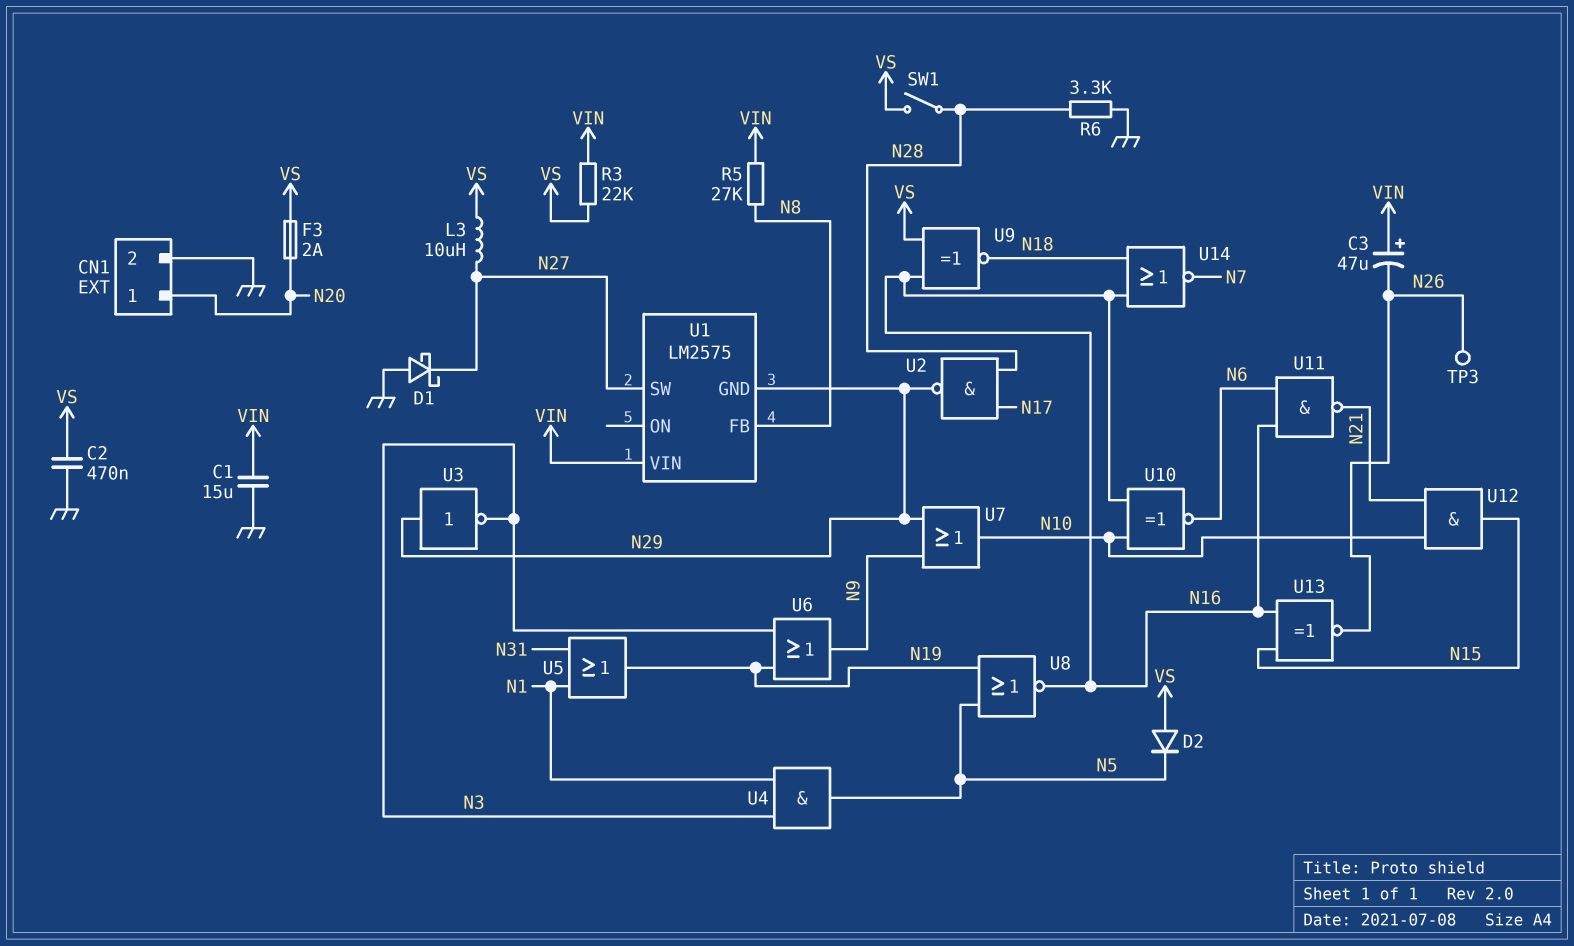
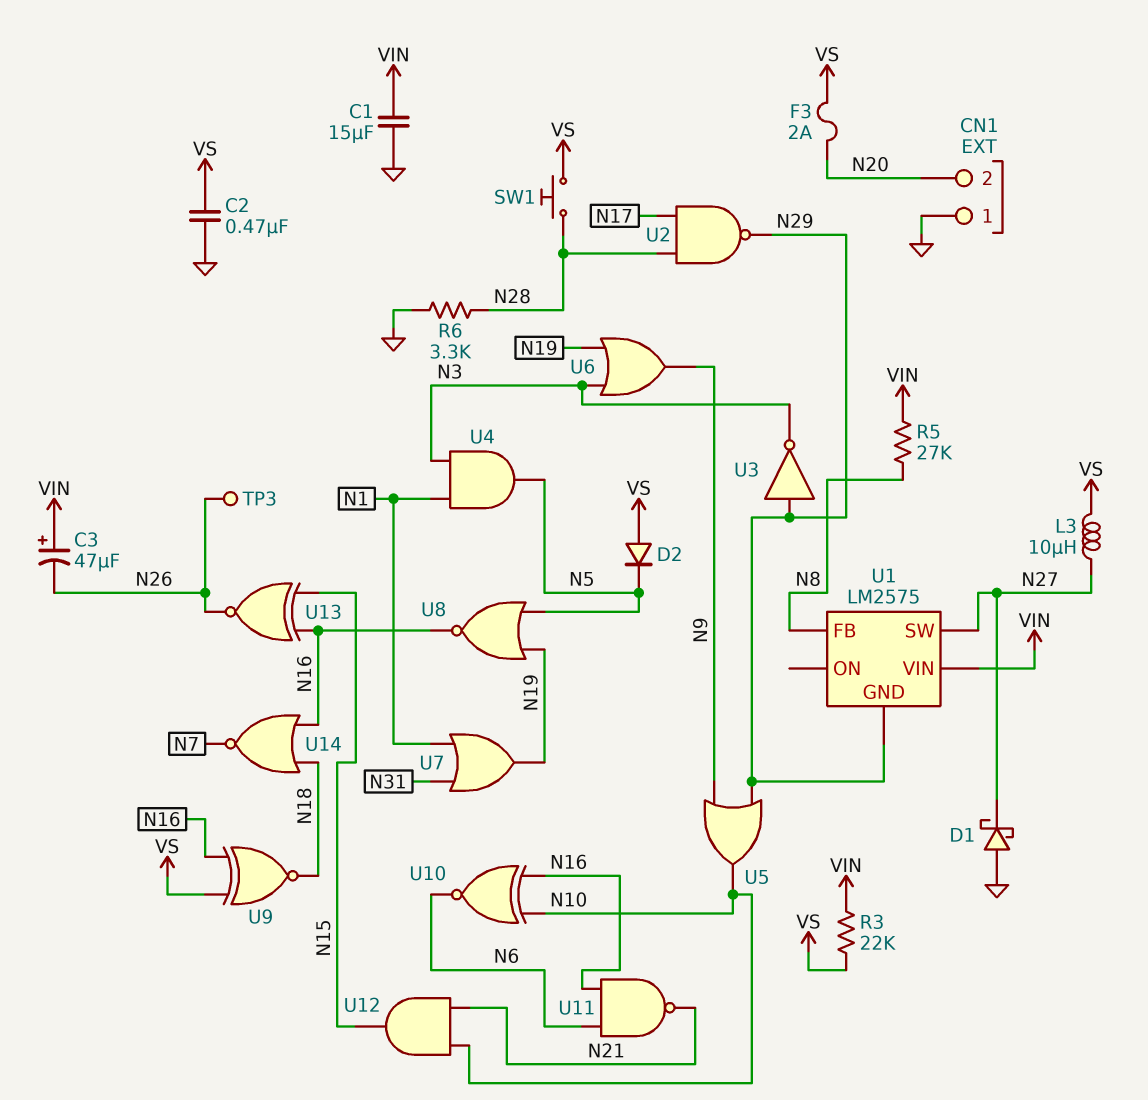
CN1 pin 1: N20 -> GND
CN1 pin 2: GND -> N20
SW1: switch (N28, VS) -> button (N28, VS)
U5: OR (in N1, in N31, out N19) -> OR (in N9, in N29, out N10)
U7: OR (in N9, in N29, out N10) -> OR (in N1, in N31, out N19)

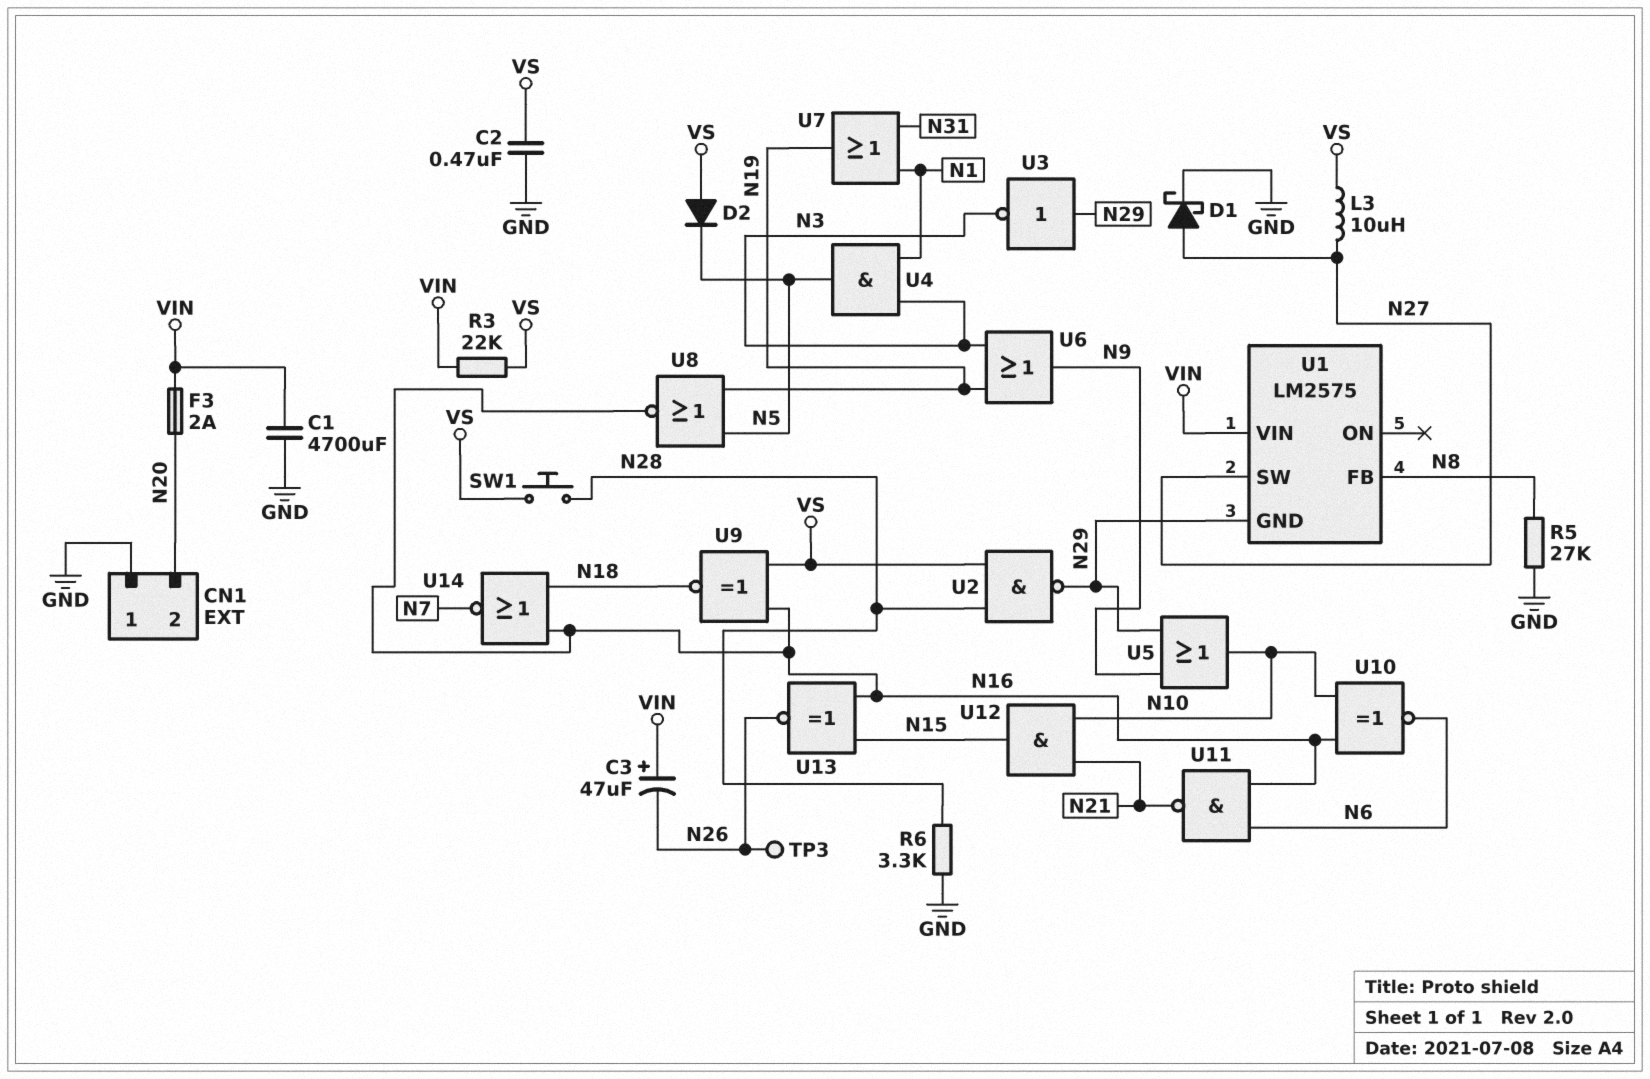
C1: 15uF (GND, VIN) -> 4700uF (GND, VIN)
D1: schottky (A GND, K N27) -> schottky (A N27, K GND)
F3: 2A (N20, VS) -> 2A (N20, VIN)
R5: 27k (N8, VIN) -> 27k (GND, N8)
U2: NAND (in N17, in N28, out N29) -> NAND (in N28, in VS, out N29)

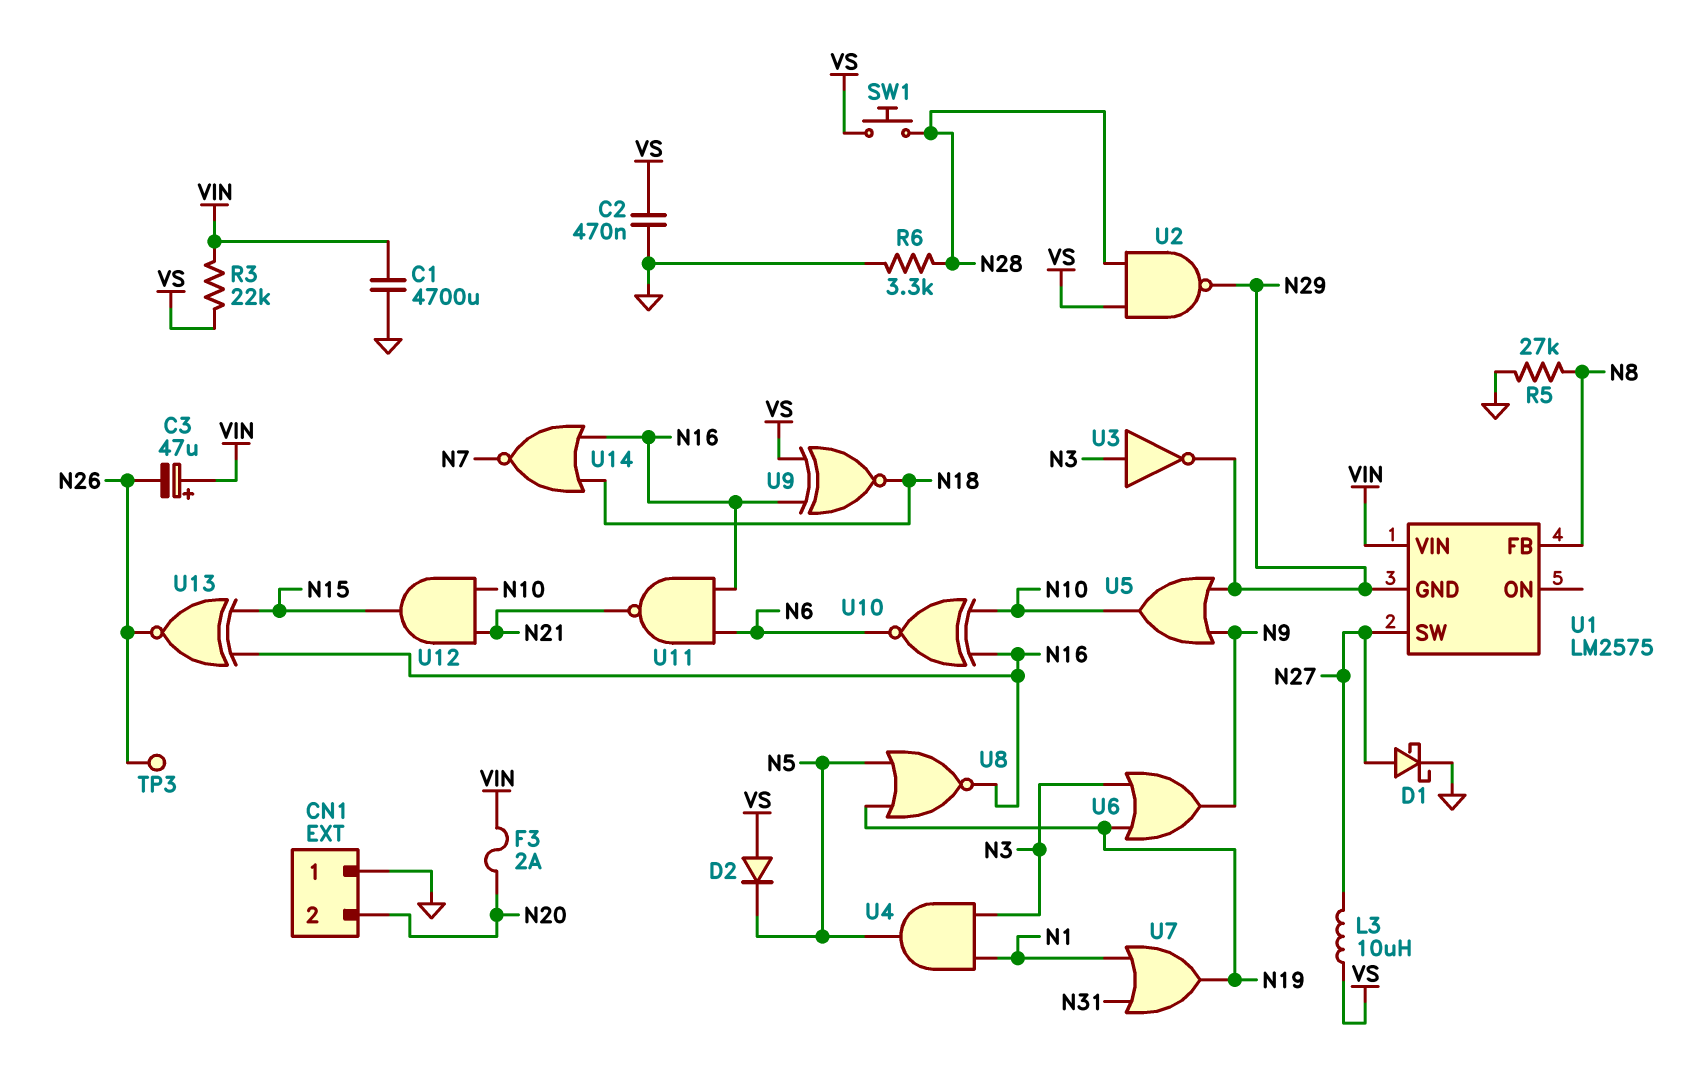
U3: NOT (in N29, out N3) -> NOT (in N3, out N29)

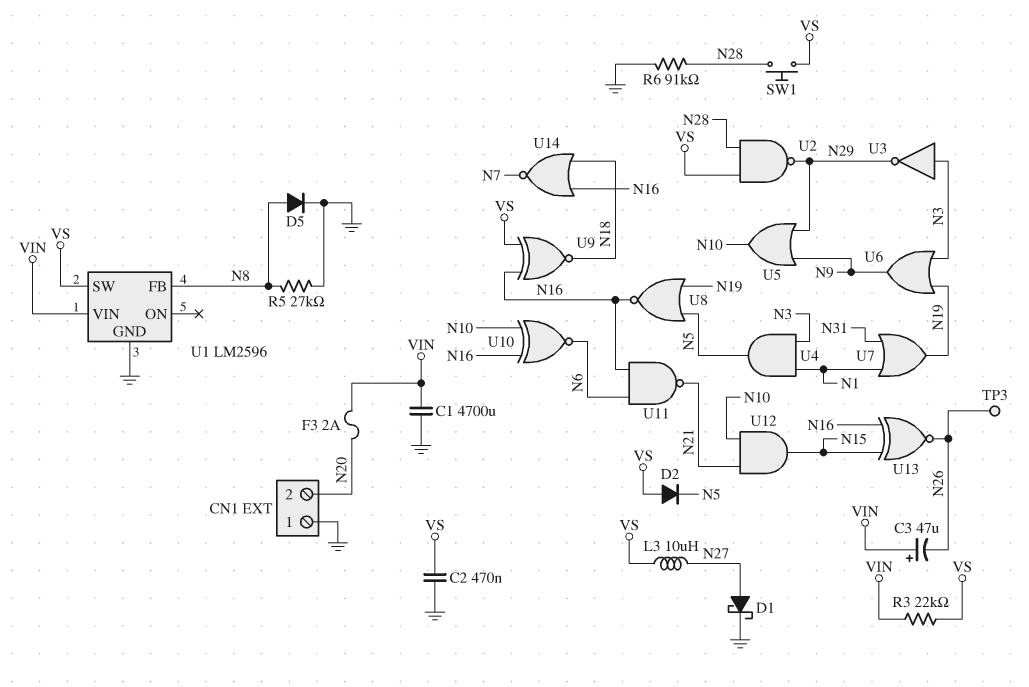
D5: none -> diode (A N8, K GND)
R6: 3.3k (GND, N28) -> 91k (GND, N28)
U1: LM2575 -> LM2596
U1 pin GND: N29 -> GND
U1 pin SW: N27 -> VS

